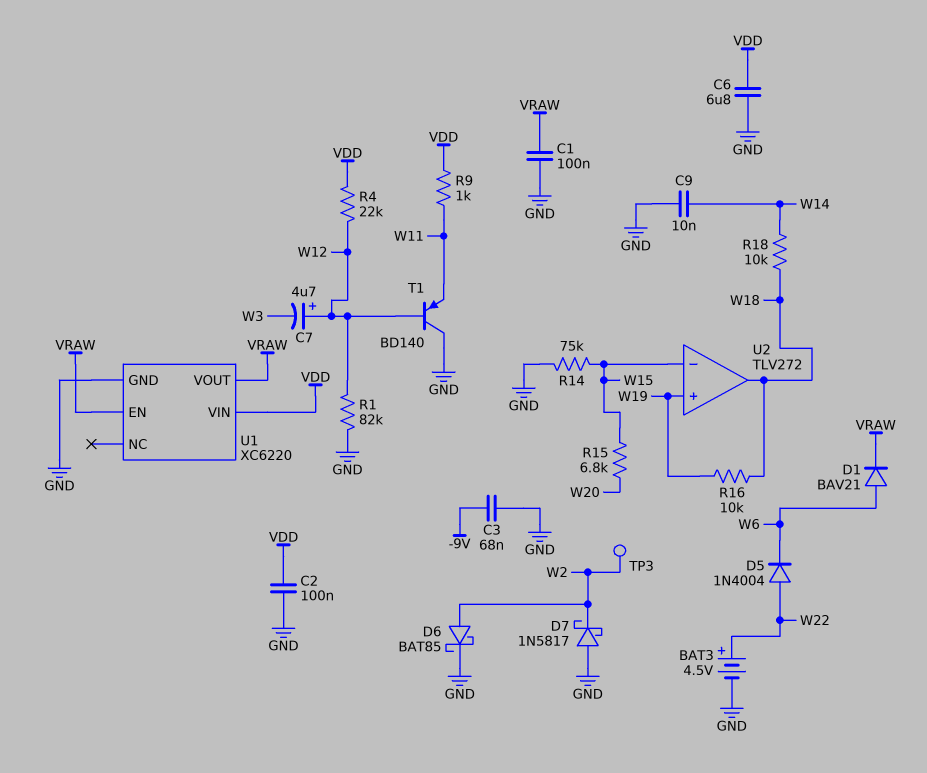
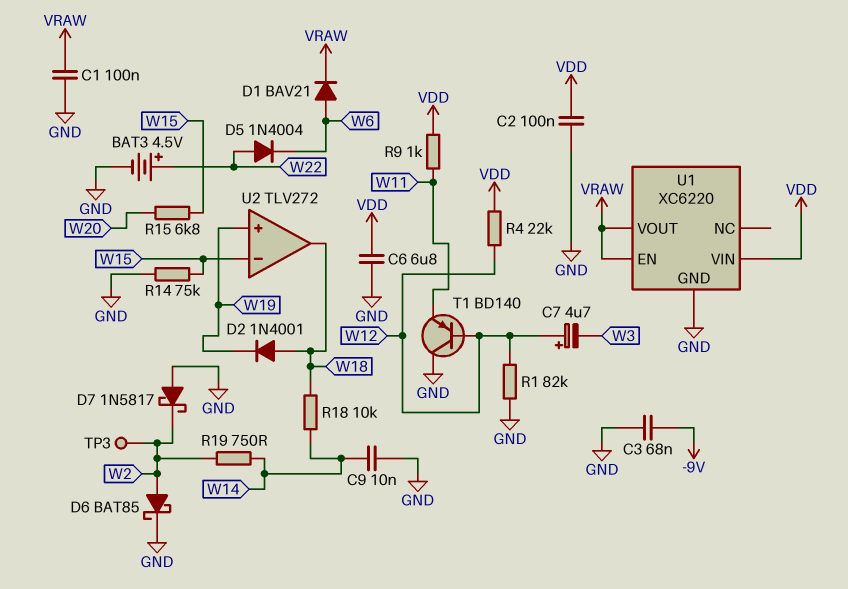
D2: none -> diode 1N4001 (A W18, K W19)
R16: 10k (W18, W19) -> none
R19: none -> 750 (W2, W14)

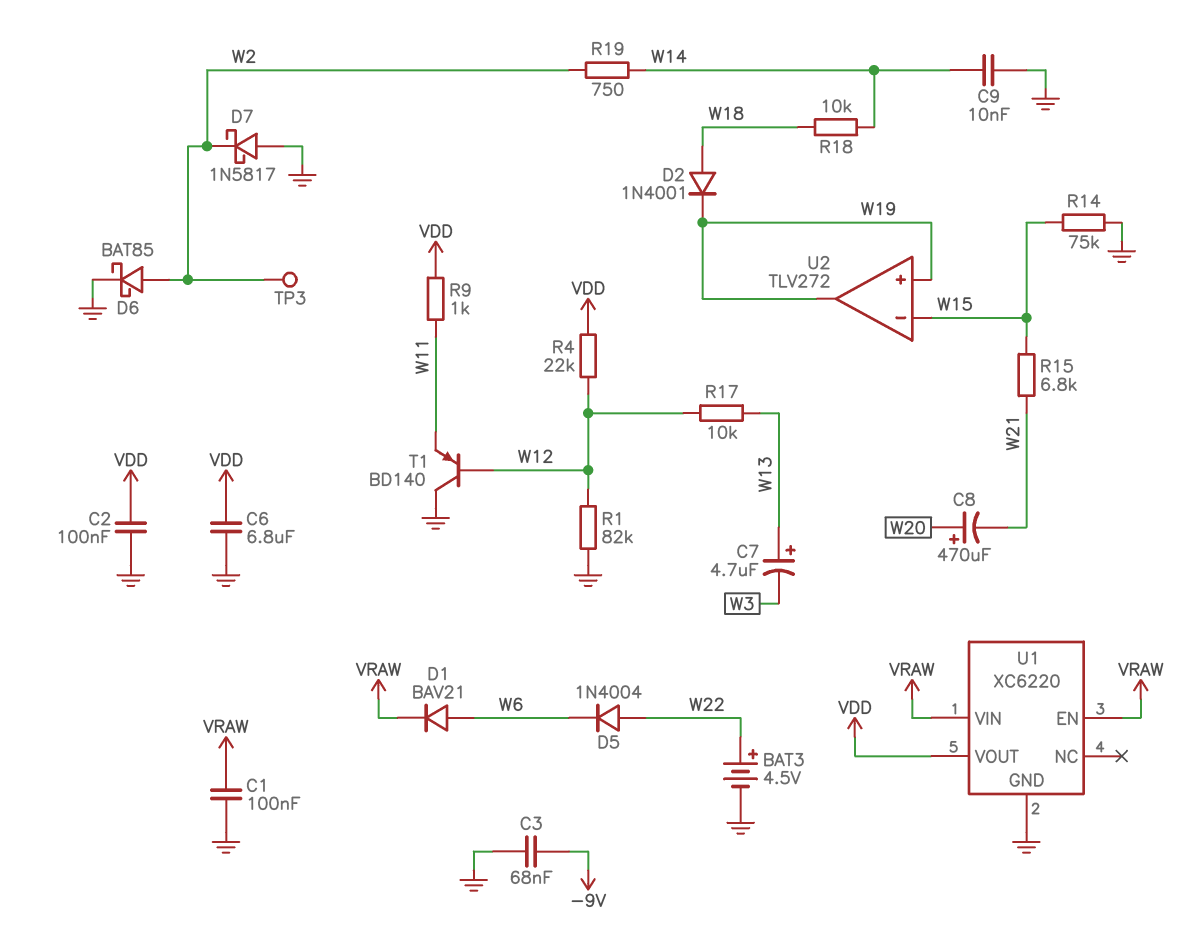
C7: 4.7uF (plus W12, minus W3) -> 4.7uF (plus W13, minus W3)
C8: none -> 470uF (plus W20, minus W21)
R15: 6.8k (W15, W20) -> 6.8k (W15, W21)
R17: none -> 10k (W12, W13)
U1 pin VIN: VDD -> VRAW
U1 pin VOUT: VRAW -> VDD
U2 pin out: W18 -> W19

